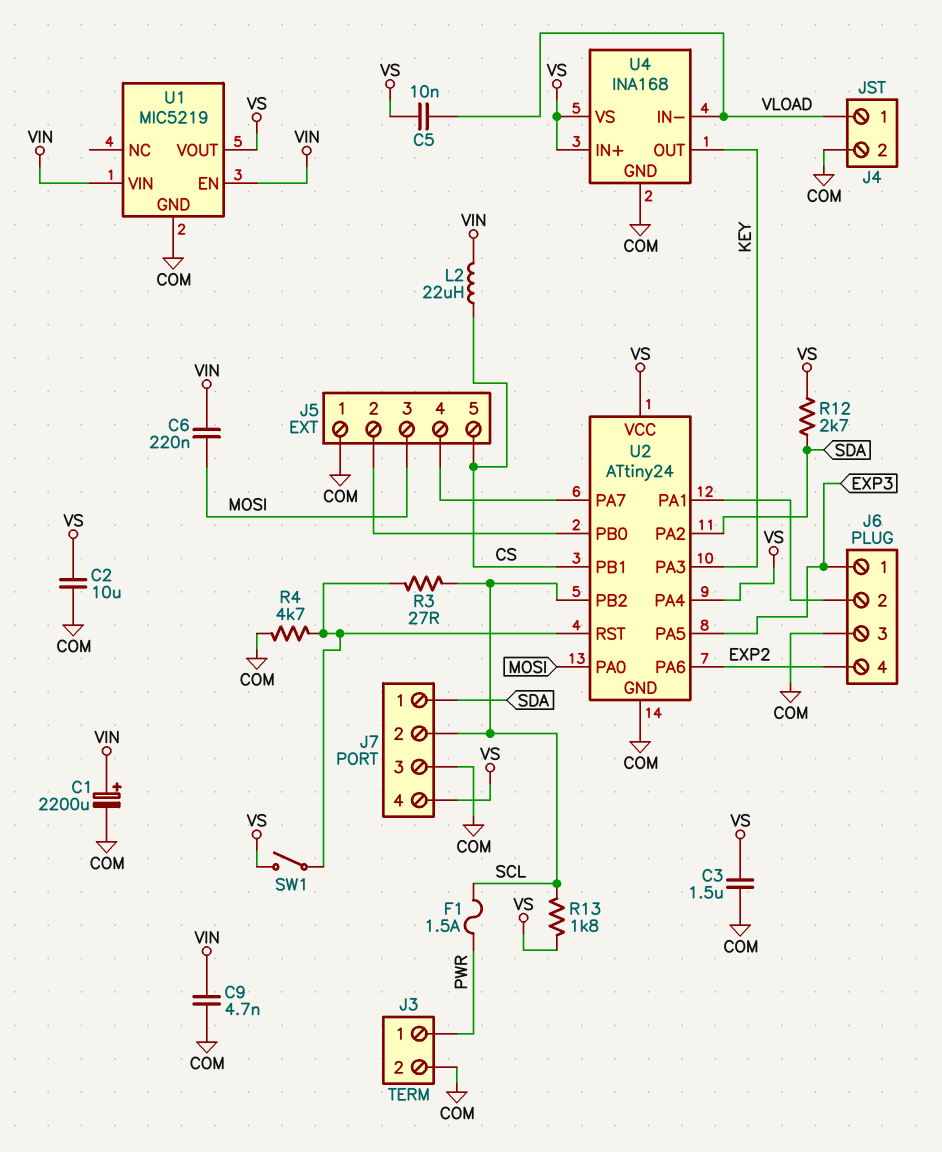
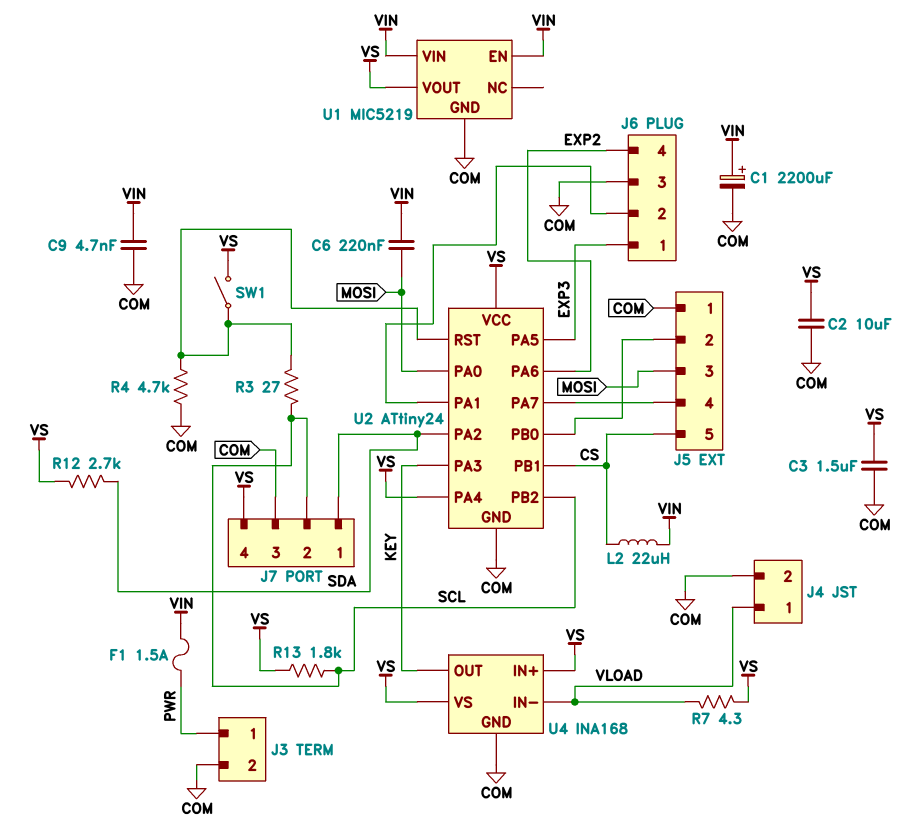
C5: 10nF (VLOAD, VS) -> none
F1: 1.5A (PWR, SCL) -> 1.5A (PWR, VIN)
R7: none -> 4.3 (VLOAD, VS)

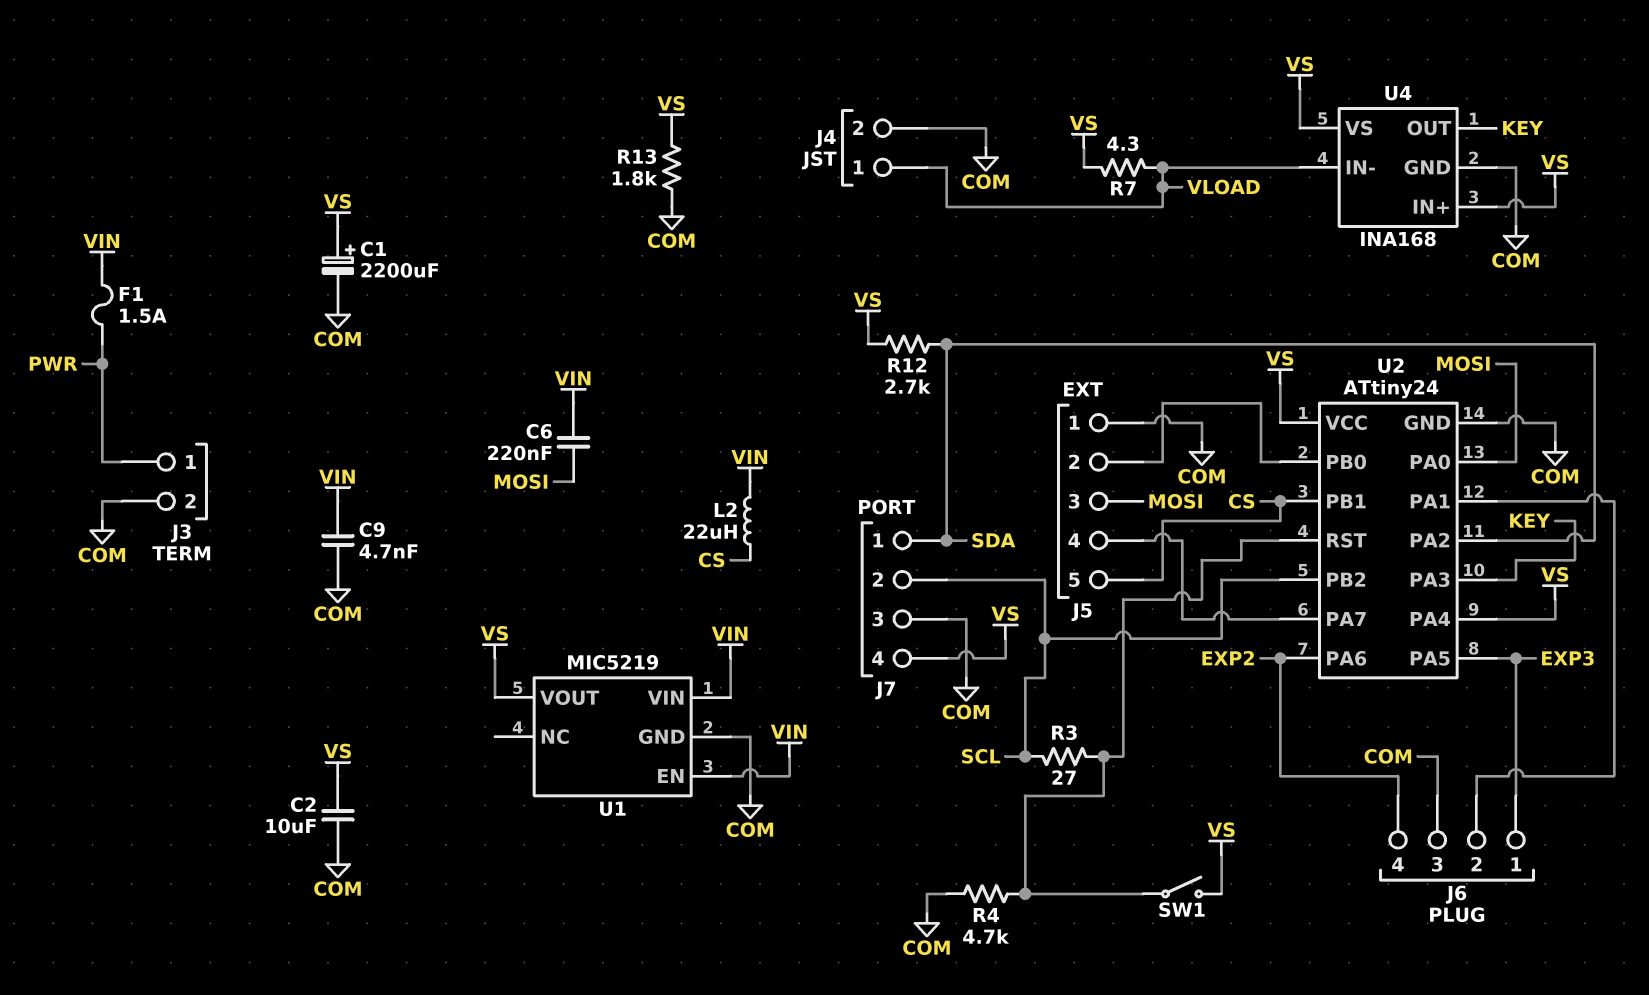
C1: 2200uF (plus VIN, minus COM) -> 2200uF (plus VS, minus COM)
C3: 1.5uF (COM, VS) -> none
R13: 1.8k (SCL, VS) -> 1.8k (COM, VS)

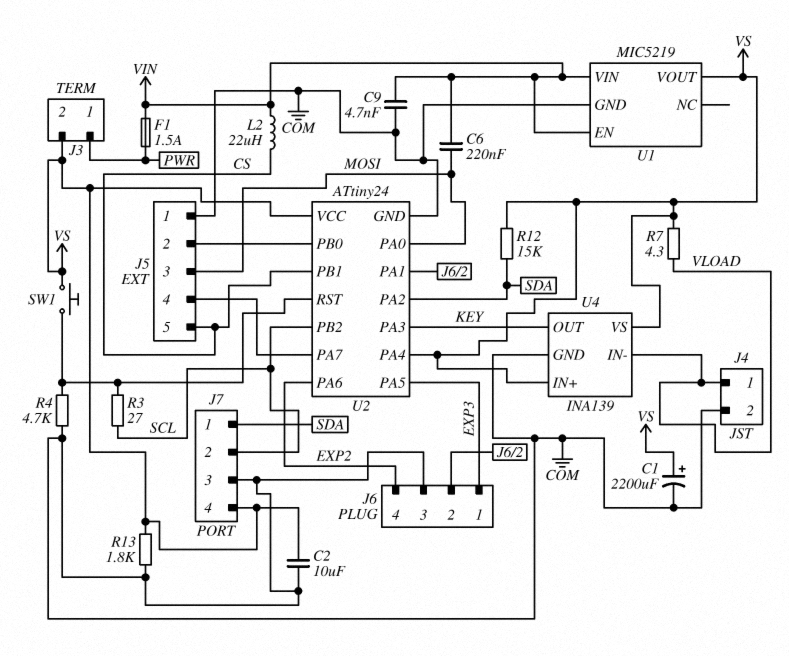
J3 pin 2: COM -> VS
R12: 2.7k (SDA, VS) -> 15k (SDA, VS)
SW1: switch (U2/RST, VS) -> button (U2/RST, VS)
U4: INA168 -> INA139

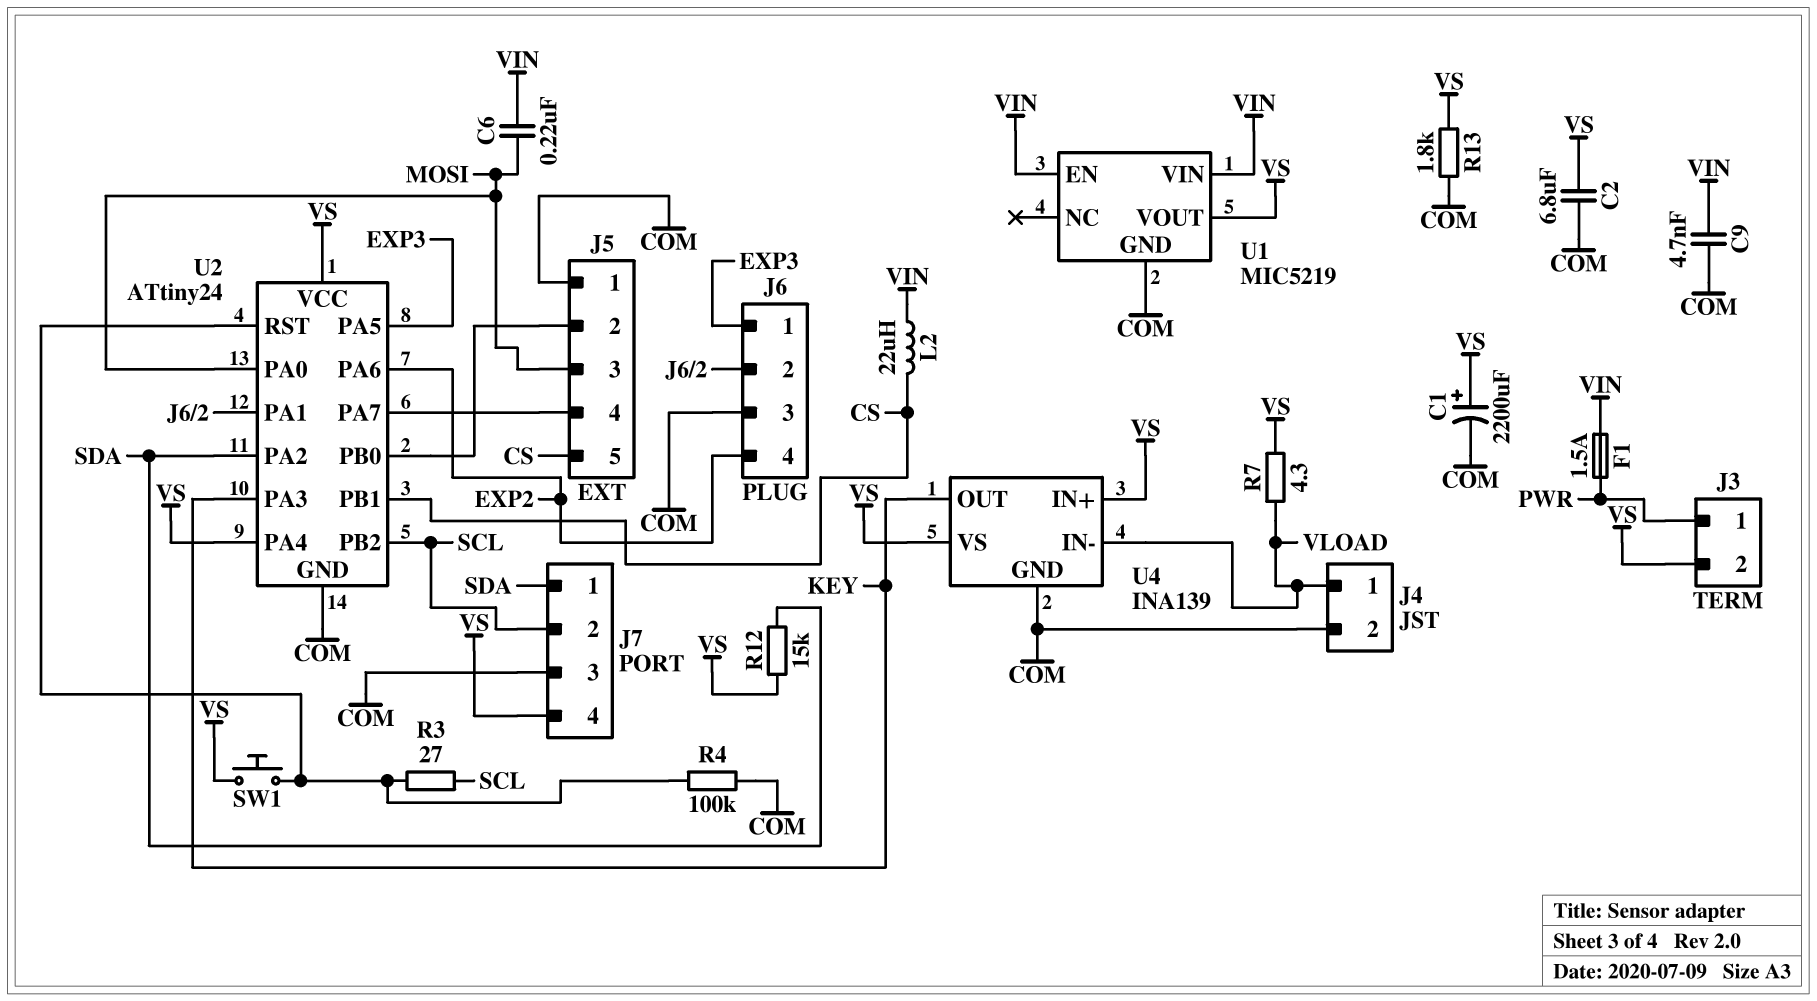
C2: 10uF (COM, VS) -> 6.8uF (COM, VS)
R4: 4.7k (COM, U2/RST) -> 100k (COM, U2/RST)

